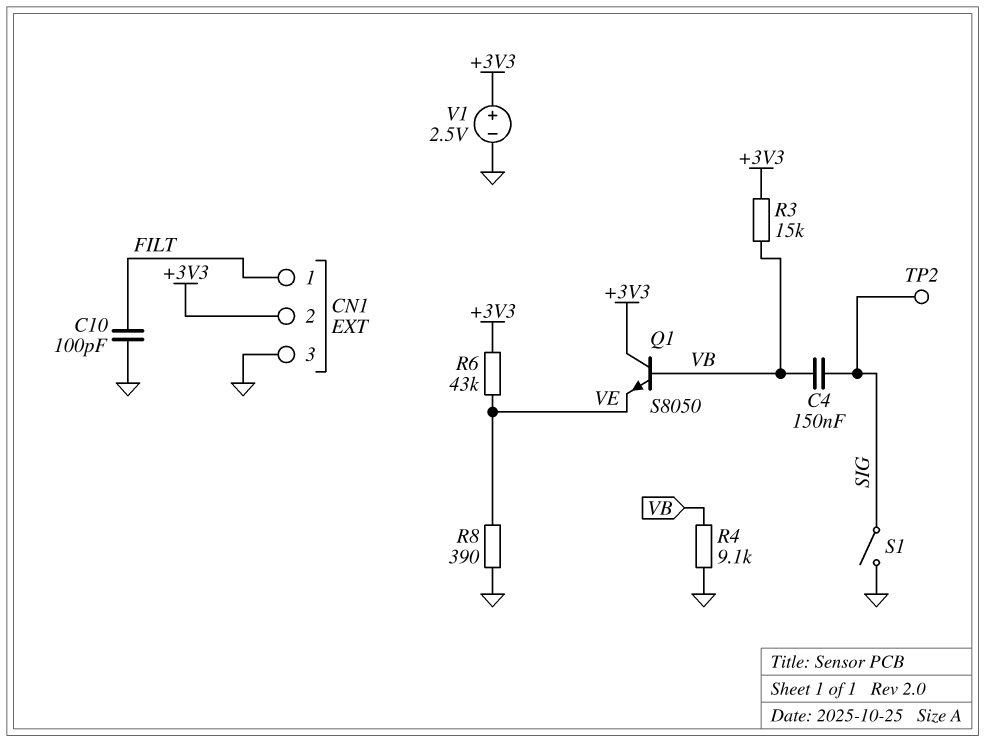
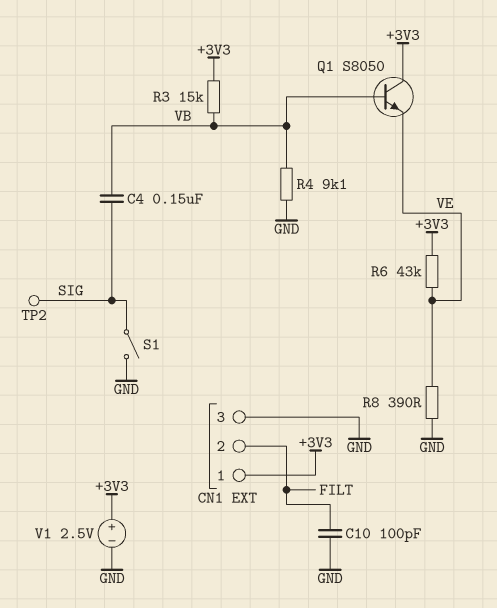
CN1 pin 1: FILT -> +3V3
CN1 pin 2: +3V3 -> FILT

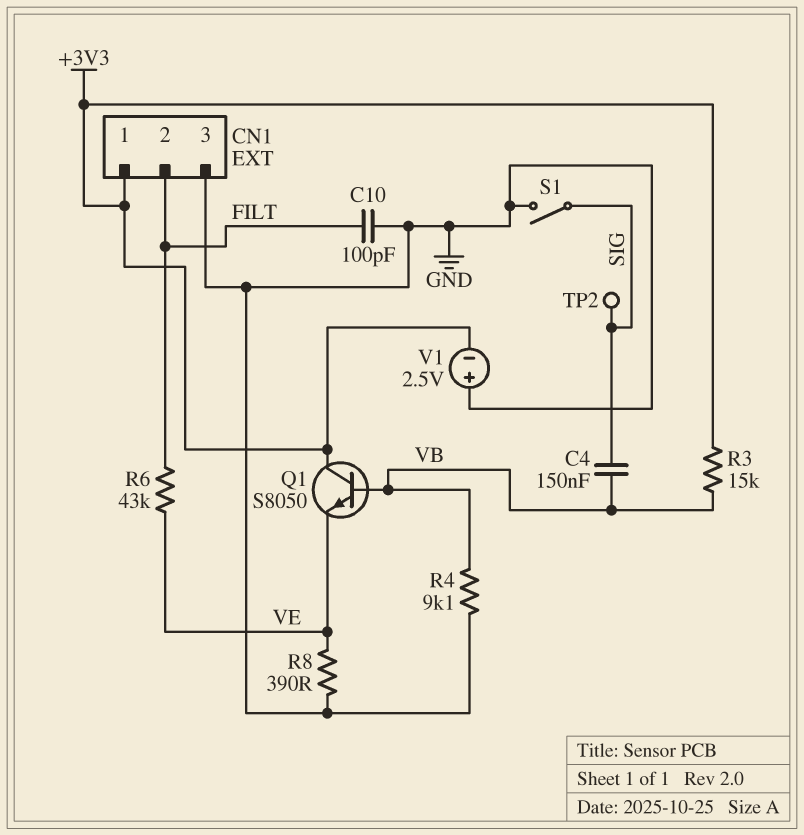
R6: 43k (+3V3, VE) -> 43k (FILT, VE)
V1: 2.5V (plus +3V3, minus GND) -> 2.5V (plus GND, minus +3V3)

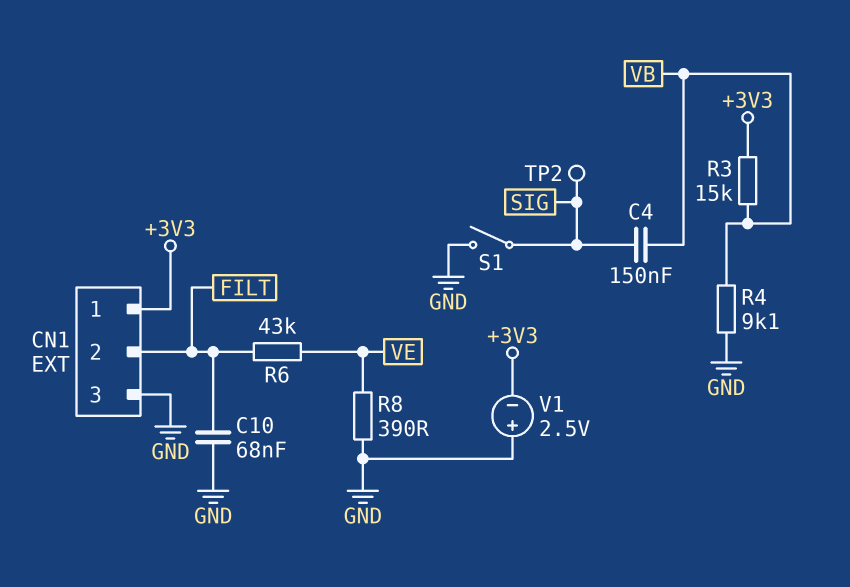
C10: 100pF (FILT, GND) -> 68nF (FILT, GND)
Q1: NPN S8050 (B VB, C +3V3, E VE) -> none

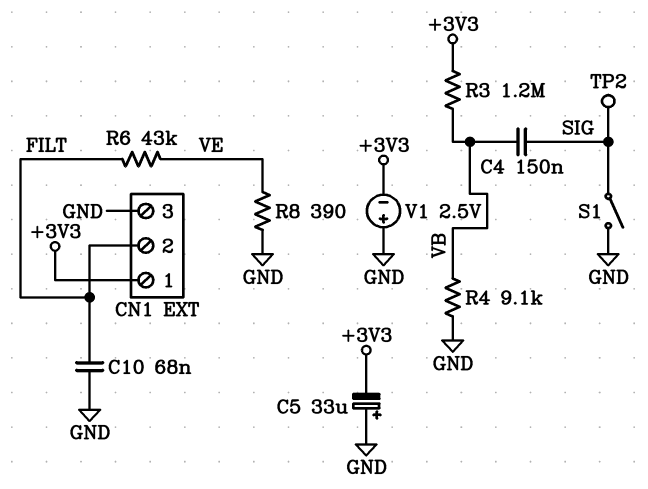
C5: none -> 33uF (plus GND, minus +3V3)
R3: 15k (+3V3, VB) -> 1.2M (+3V3, VB)

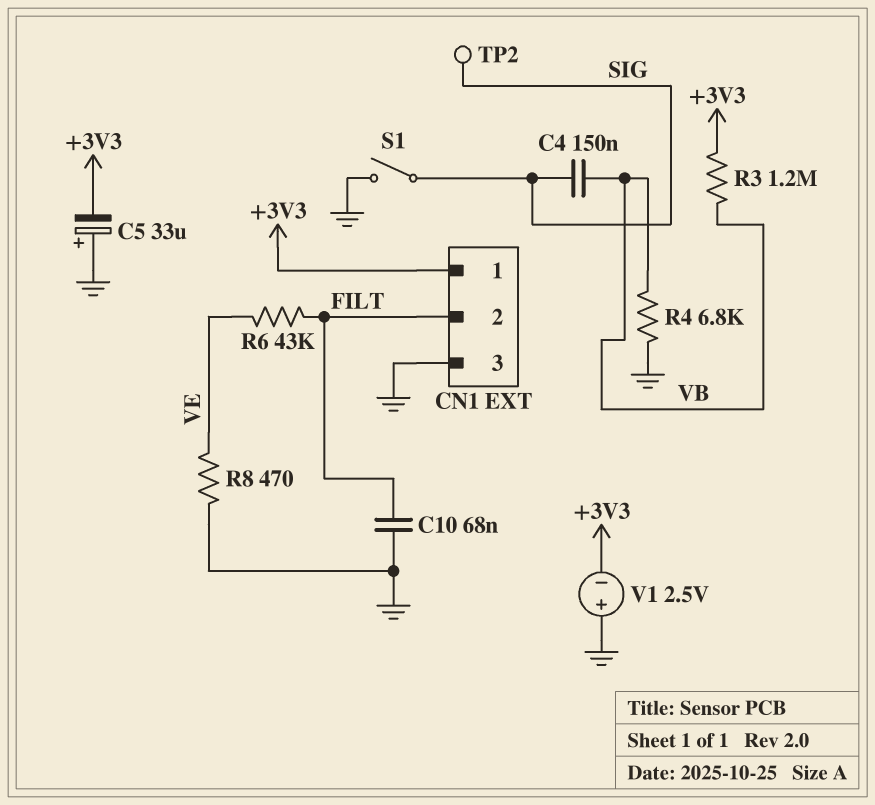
R4: 9.1k (GND, VB) -> 6.8k (GND, VB)
R8: 390 (GND, VE) -> 470 (GND, VE)

